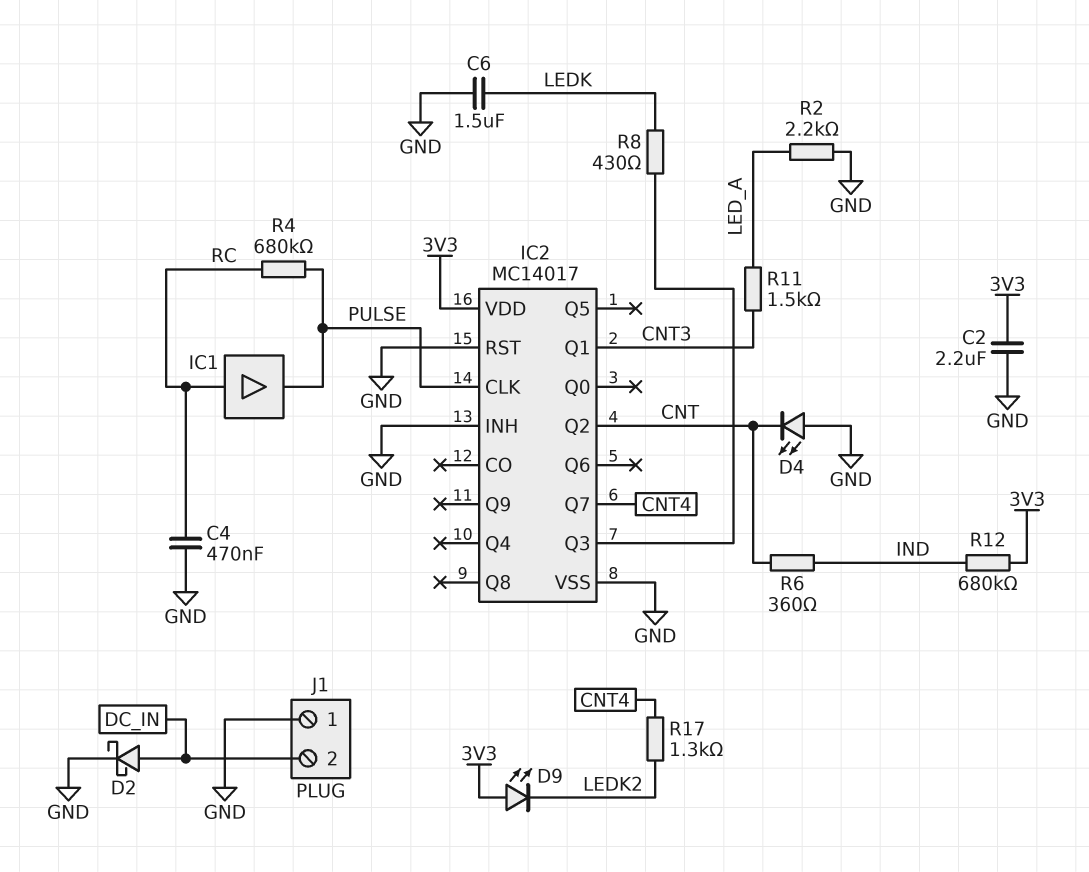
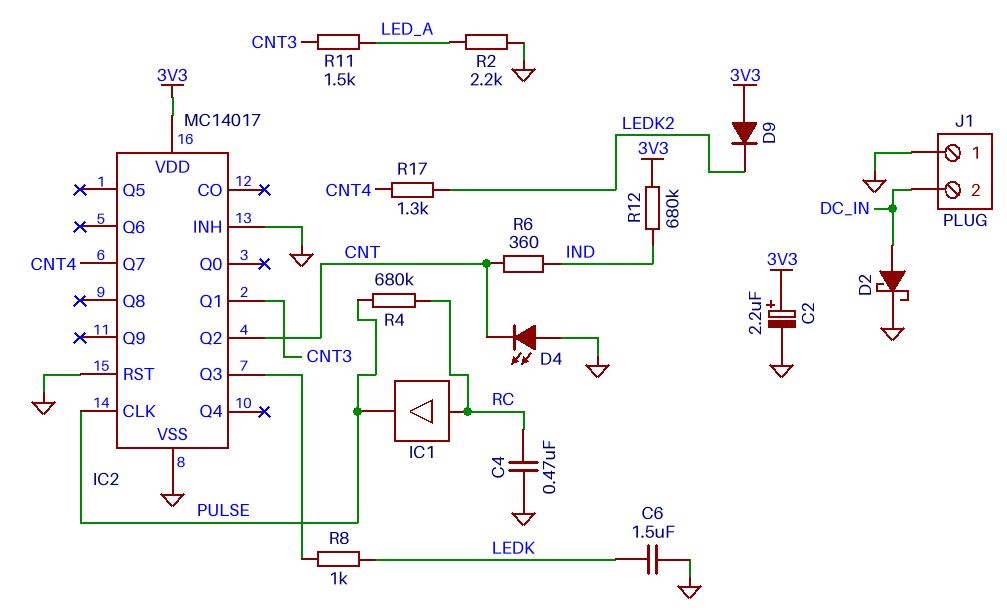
C2: 2.2uF (3V3, GND) -> 2.2uF (plus 3V3, minus GND)
D9: LED (A 3V3, K LEDK2) -> diode (A 3V3, K LEDK2)
R8: 430 (IC2/Q3, LEDK) -> 1k (IC2/Q3, LEDK)

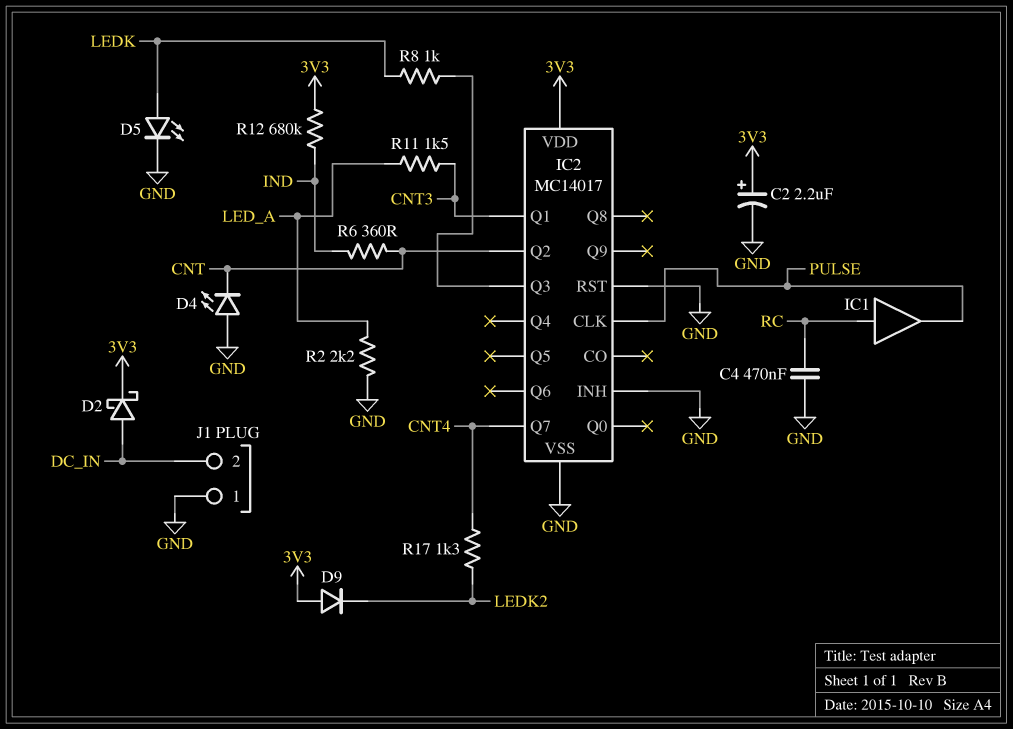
C6: 1.5uF (GND, LEDK) -> none
D2: schottky (A DC_IN, K GND) -> schottky (A DC_IN, K 3V3)
D5: none -> LED (A LEDK, K GND)
R4: 680k (PULSE, RC) -> none

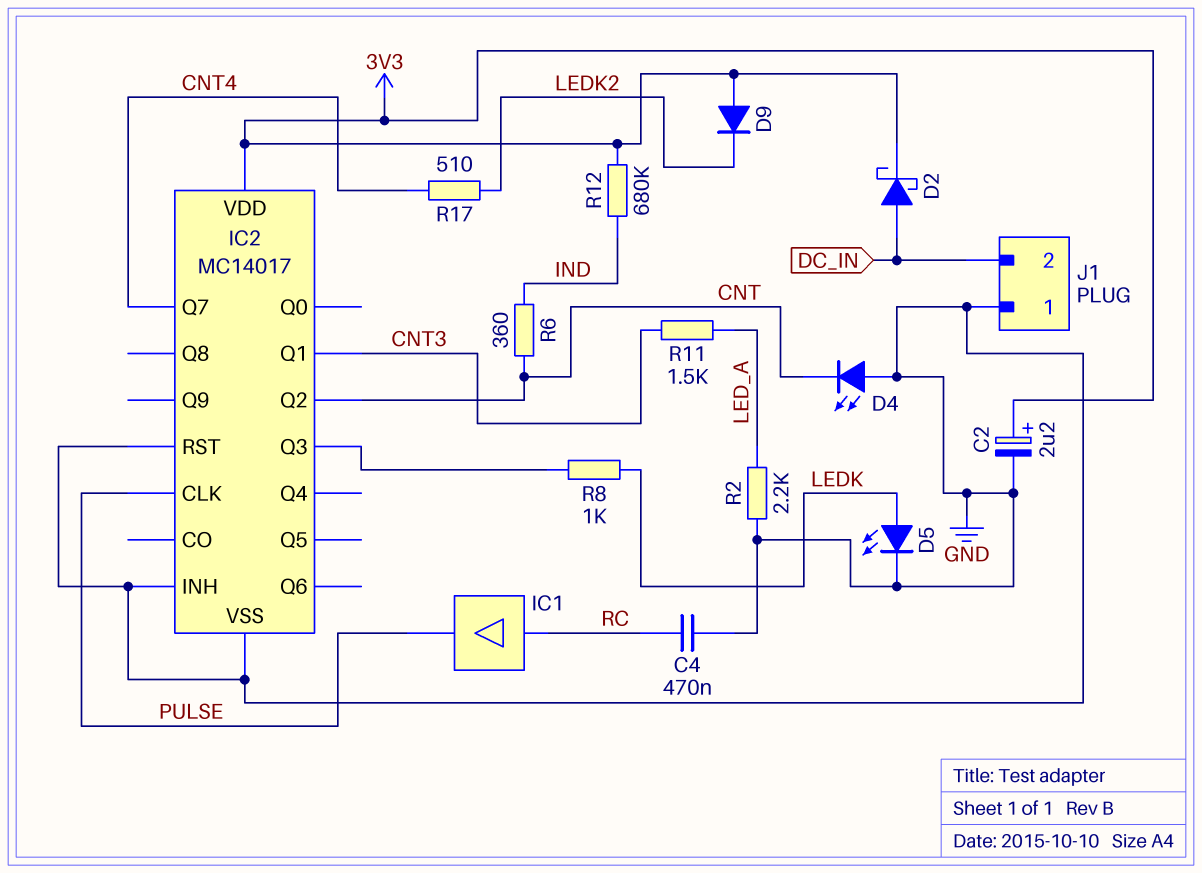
R17: 1.3k (CNT4, LEDK2) -> 510 (CNT4, LEDK2)

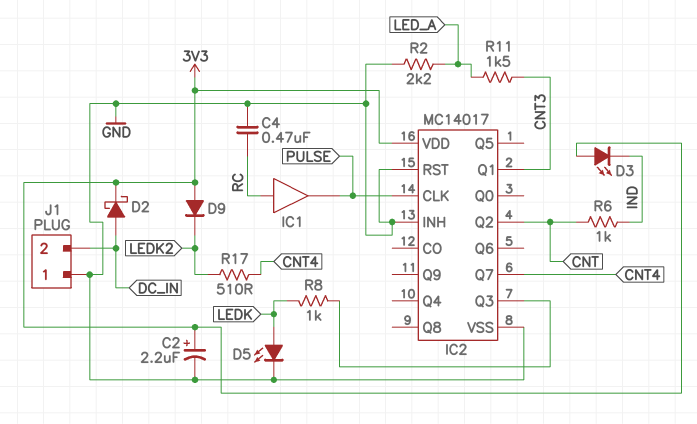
D3: none -> LED (A 3V3, K IND)
D4: LED (A GND, K CNT) -> none
R6: 360 (CNT, IND) -> 1k (CNT, IND)
R12: 680k (3V3, IND) -> none

